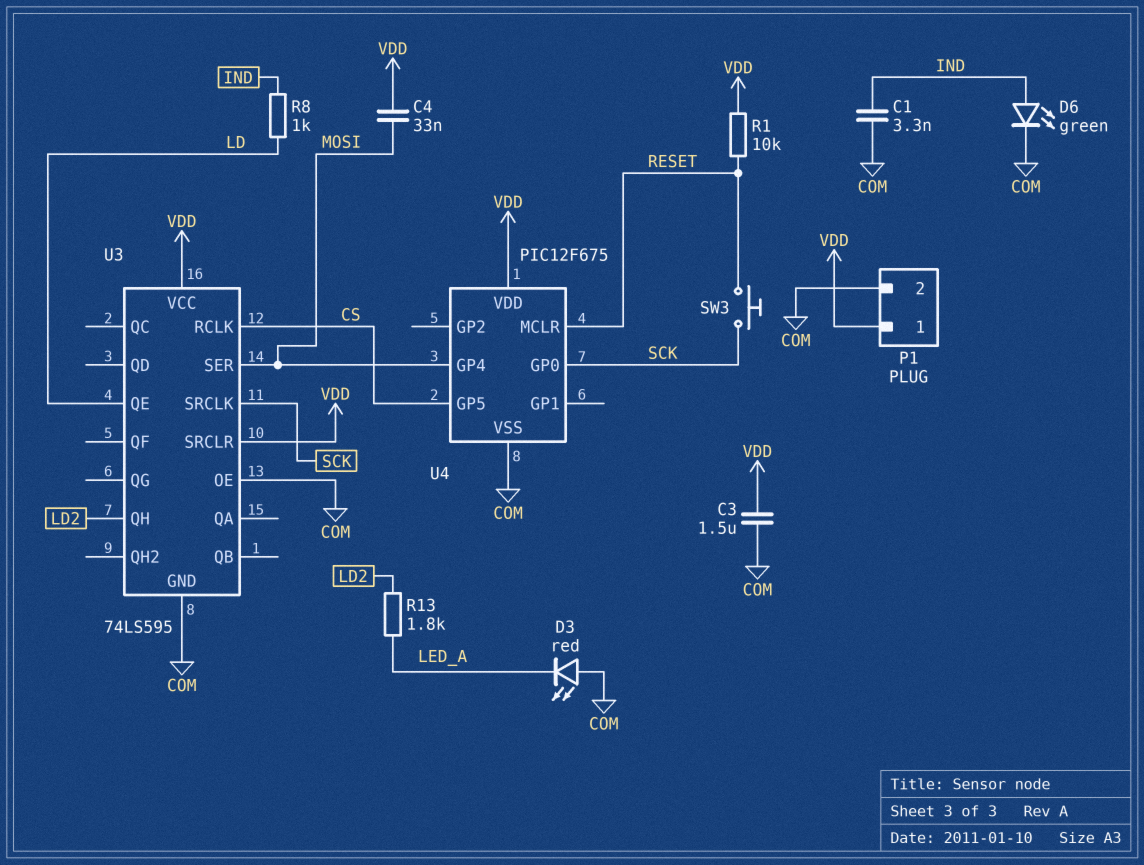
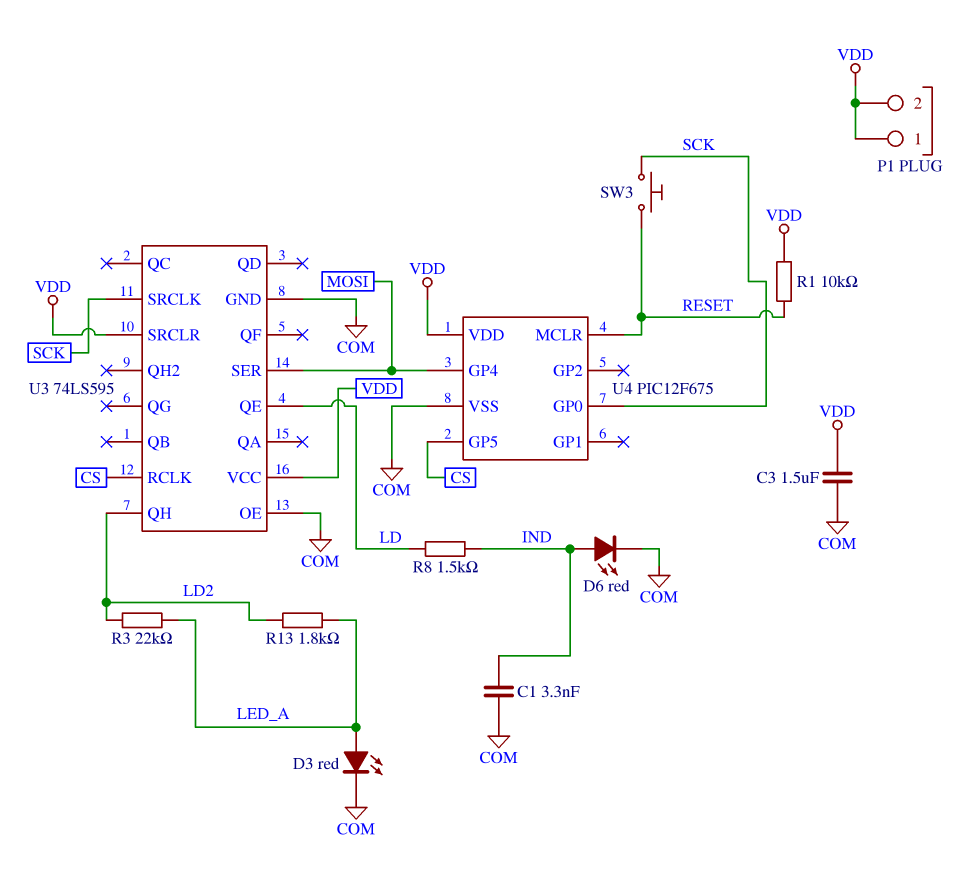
C4: 33nF (MOSI, VDD) -> none
D3: LED red (A COM, K LED_A) -> LED red (A LED_A, K COM)
D6: LED green (A IND, K COM) -> LED red (A IND, K COM)
P1 pin 2: COM -> VDD
R3: none -> 22k (LD2, LED_A)
R8: 1k (IND, LD) -> 1.5k (IND, LD)

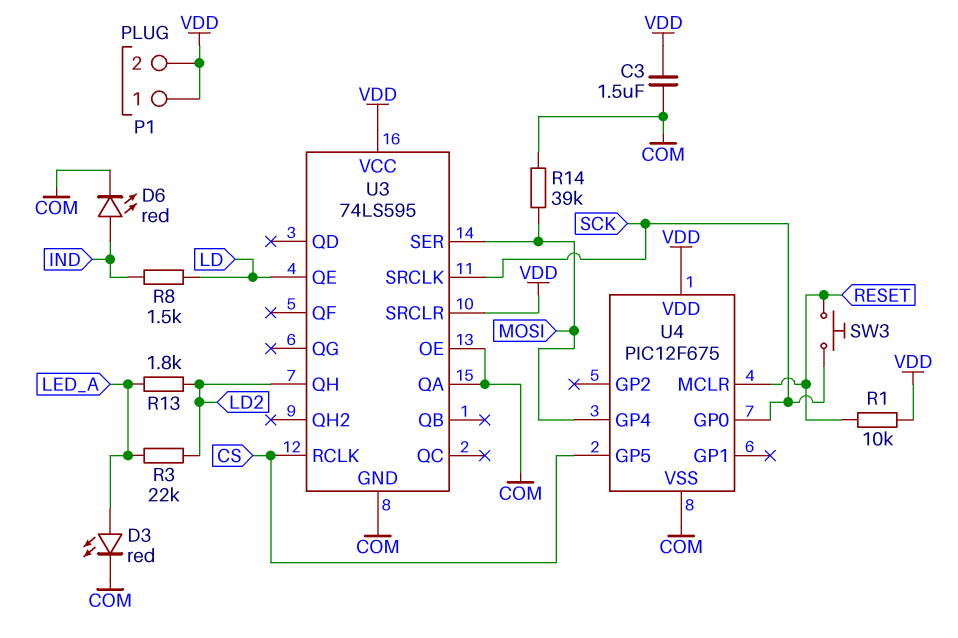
C1: 3.3nF (COM, IND) -> none
R14: none -> 39k (COM, MOSI)
U3 pin QA: none -> COM

